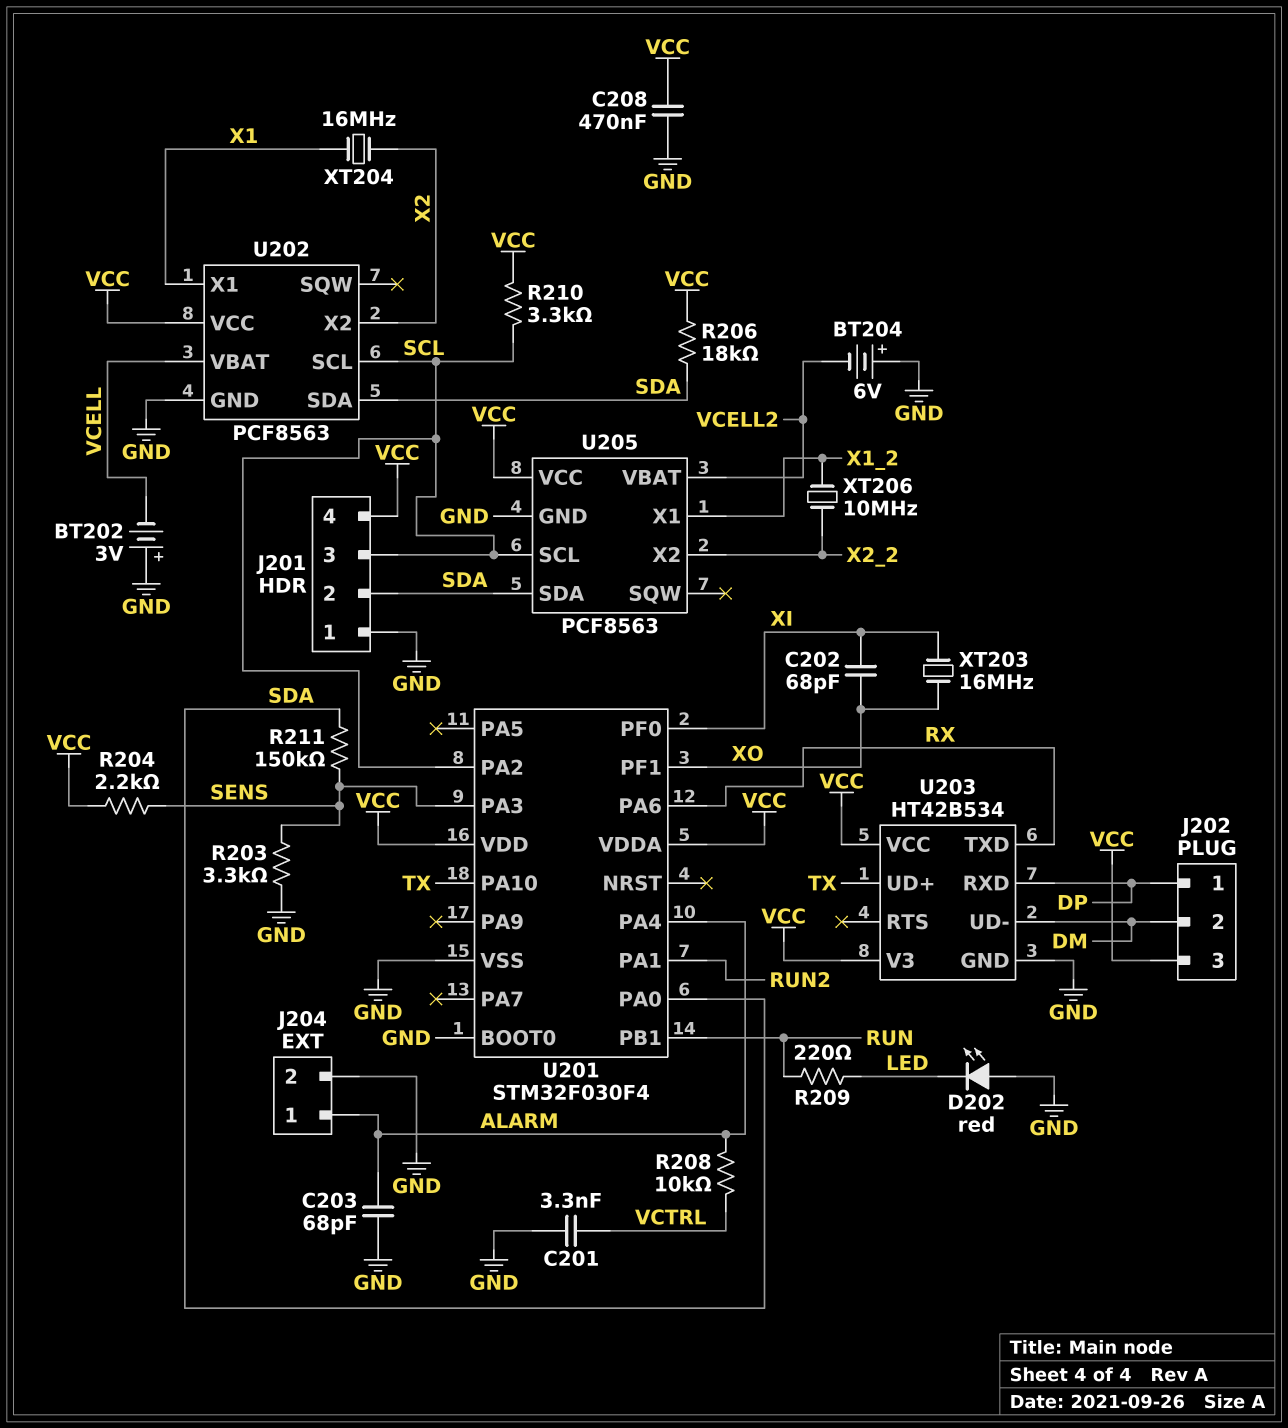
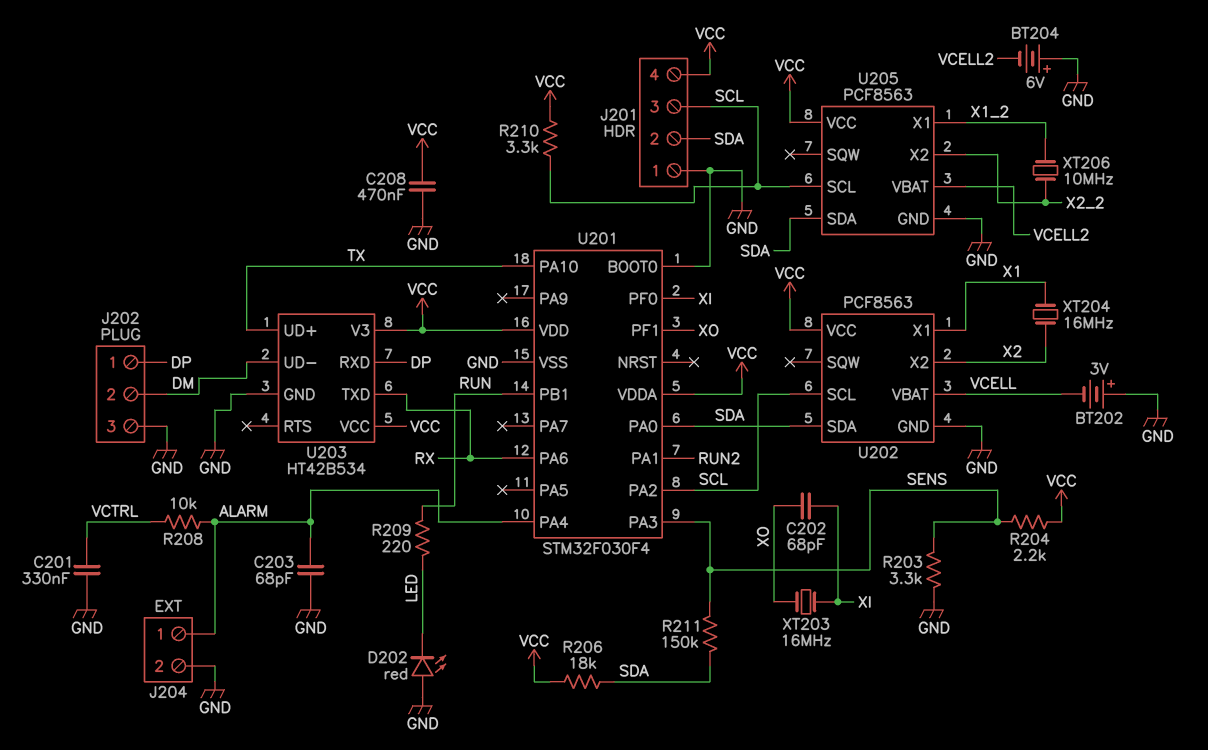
C201: 3.3nF (GND, VCTRL) -> 330nF (GND, VCTRL)
J202 pin 3: VCC -> GND

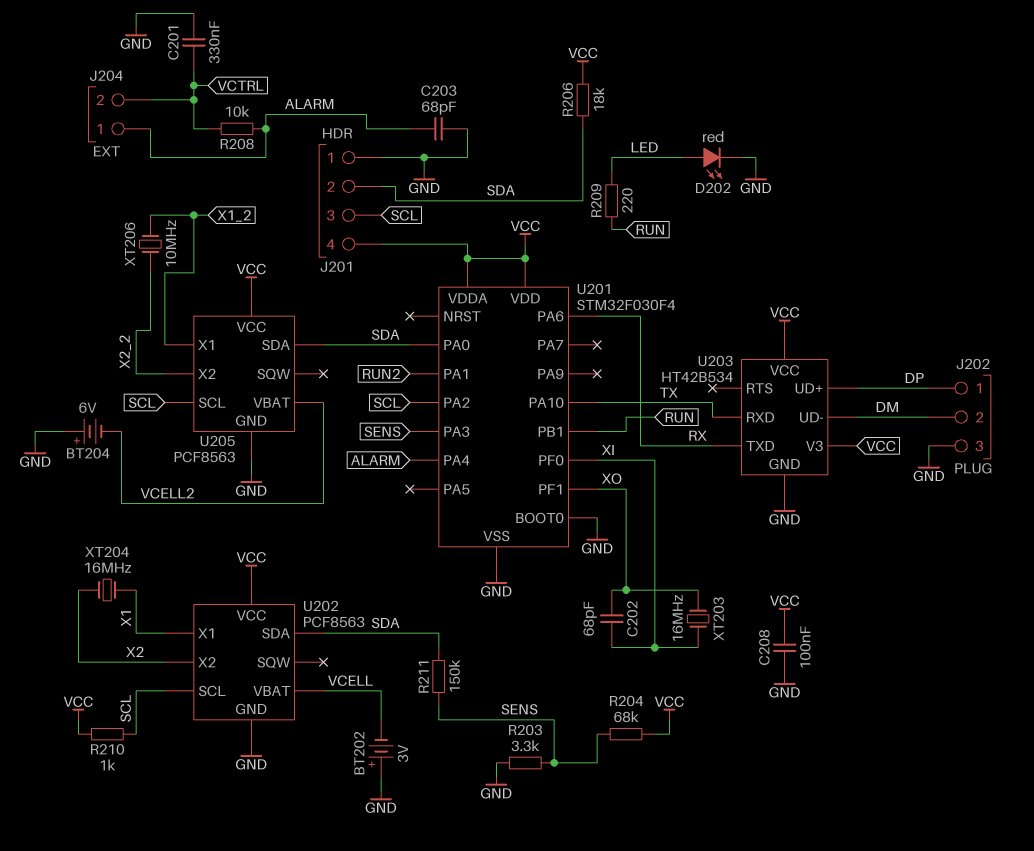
C208: 470nF (GND, VCC) -> 100nF (GND, VCC)
D202: LED red (A GND, K LED) -> LED red (A LED, K GND)
J204 pin 2: GND -> VCTRL
R204: 2.2k (SENS, VCC) -> 68k (SENS, VCC)
R210: 3.3k (SCL, VCC) -> 1k (SCL, VCC)
U203 pin RXD: DP -> TX
U203 pin UD+: TX -> DP

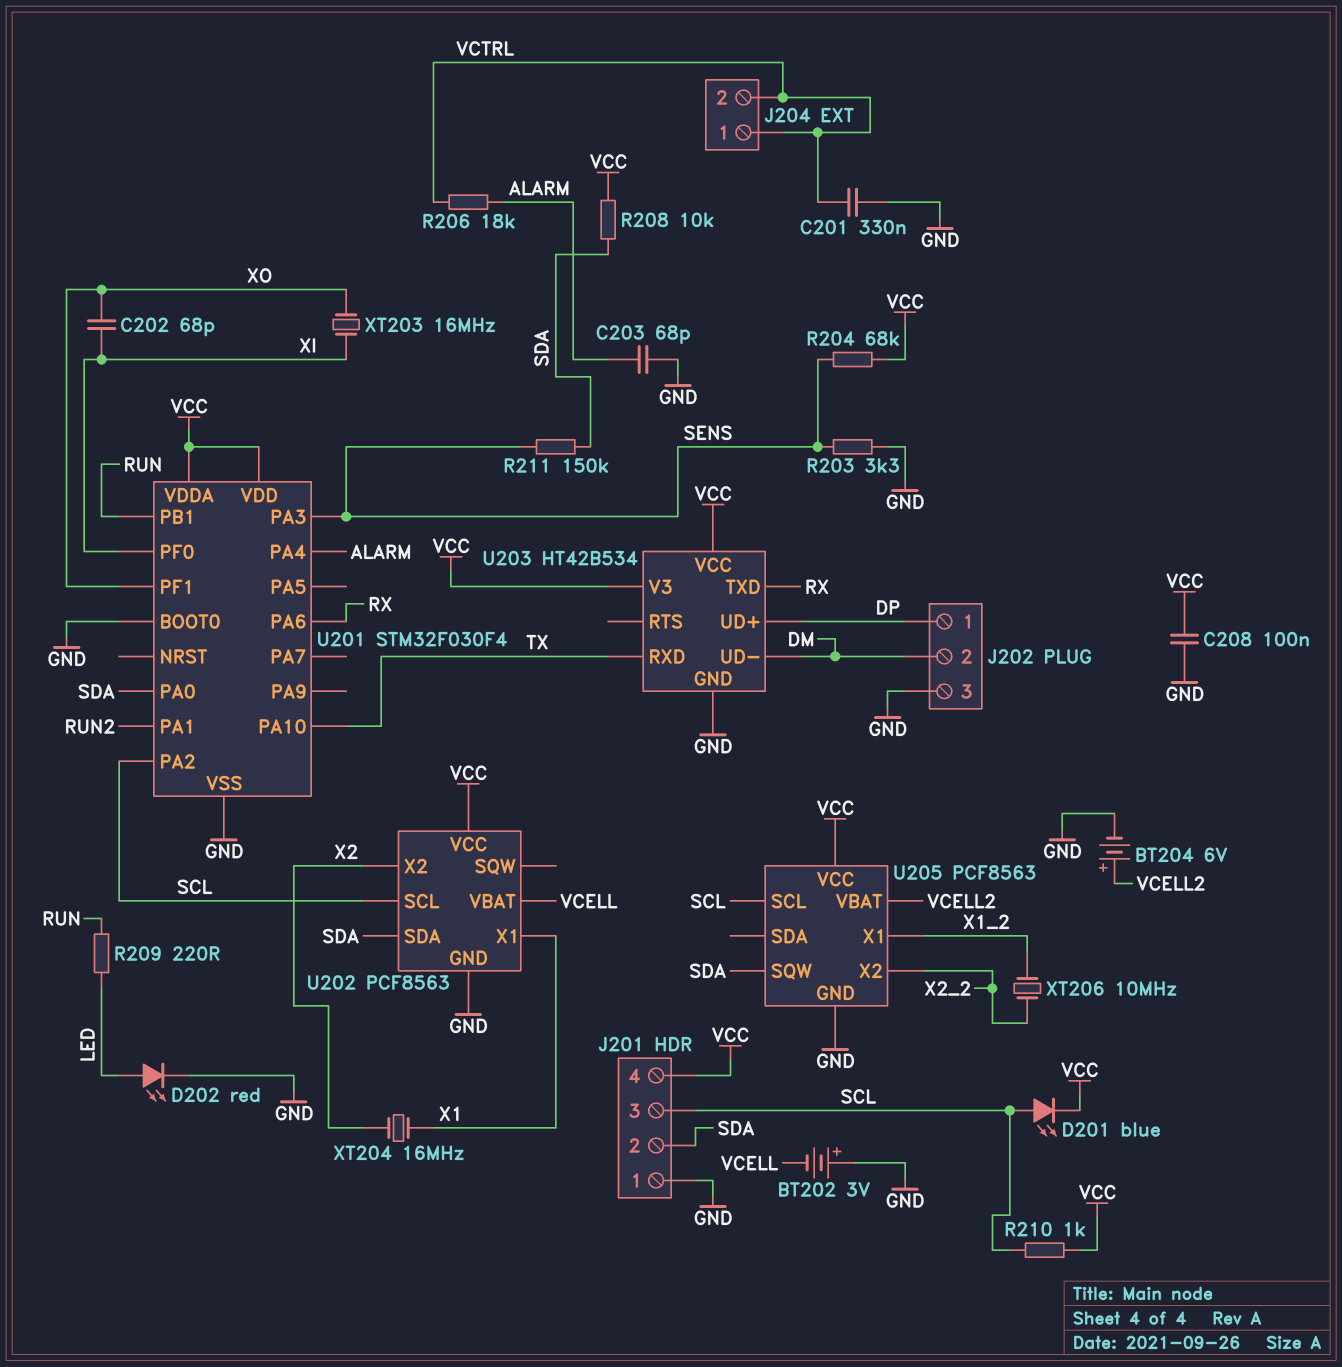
BT204: 6V (plus GND, minus VCELL2) -> 6V (plus VCELL2, minus GND)
D201: none -> LED blue (A SCL, K VCC)
J204 pin 1: ALARM -> VCTRL
R206: 18k (SDA, VCC) -> 18k (ALARM, VCTRL)
R208: 10k (ALARM, VCTRL) -> 10k (SDA, VCC)
U205 pin SDA: SDA -> none
U205 pin SQW: none -> SDA

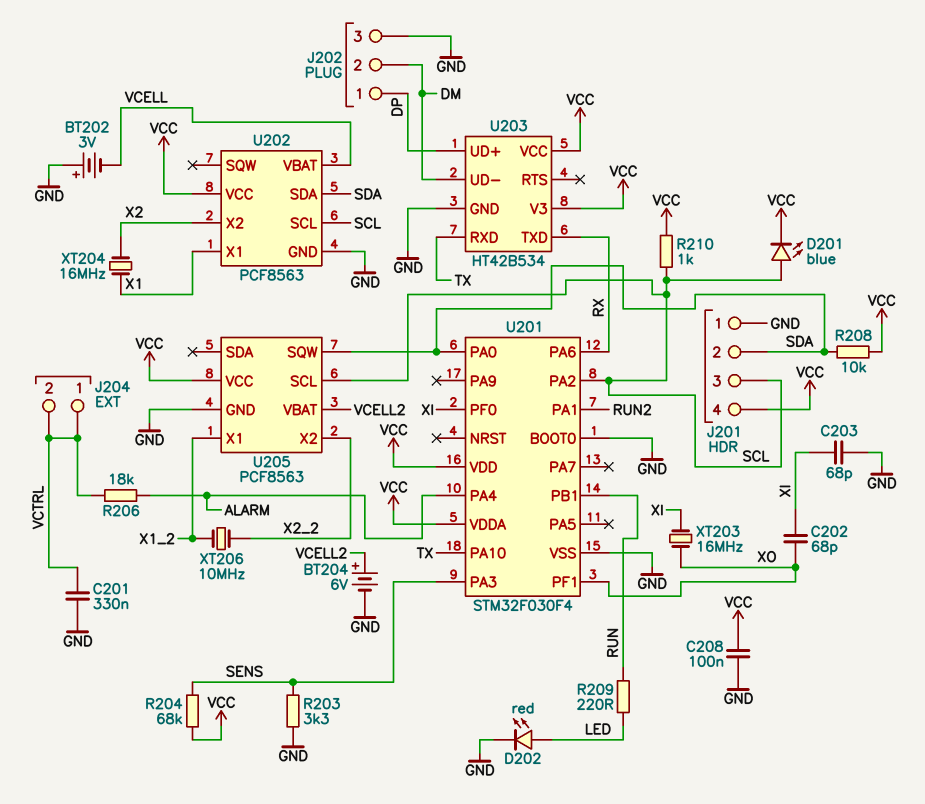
C203: 68pF (ALARM, GND) -> 68pF (GND, XI)
R211: 150k (SDA, SENS) -> none

